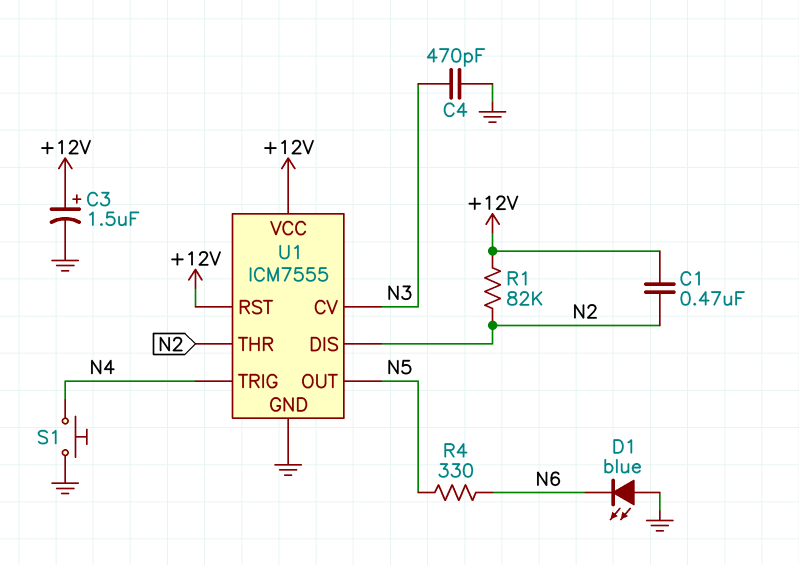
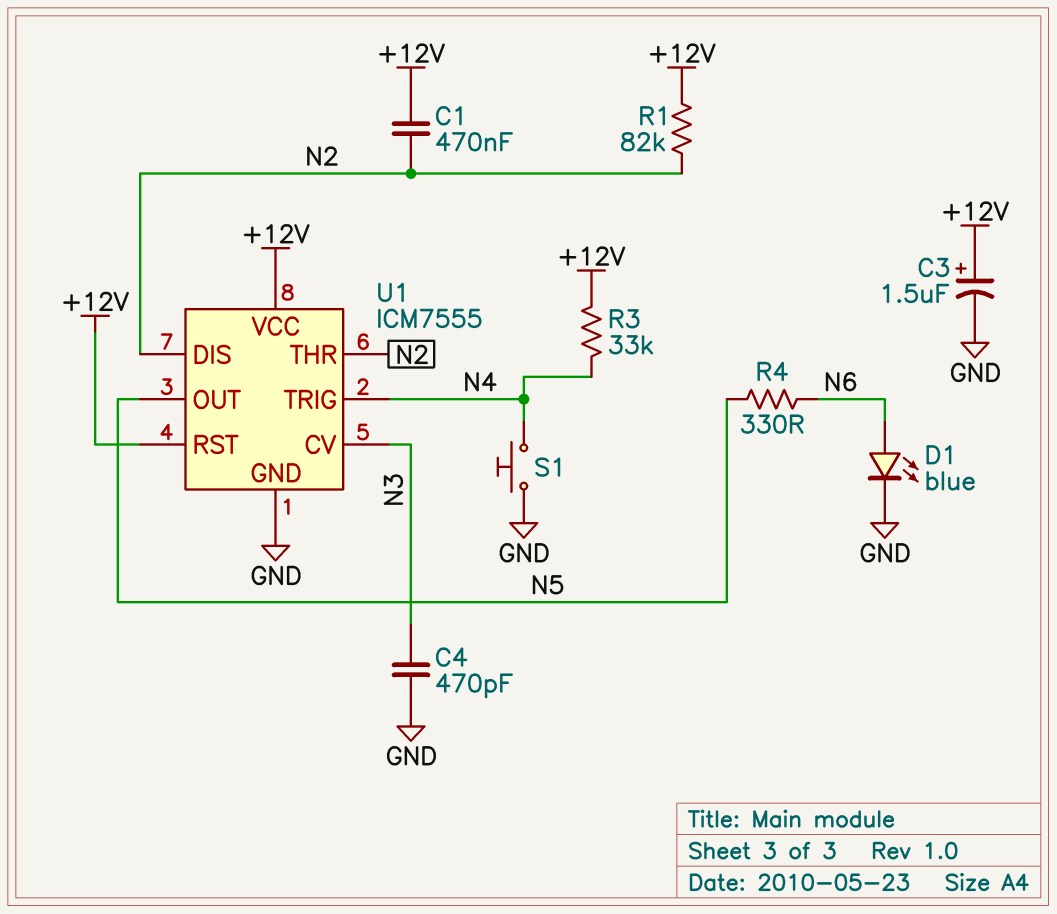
D1: LED blue (A GND, K N6) -> LED blue (A N6, K GND)
R3: none -> 33k (+12V, N4)

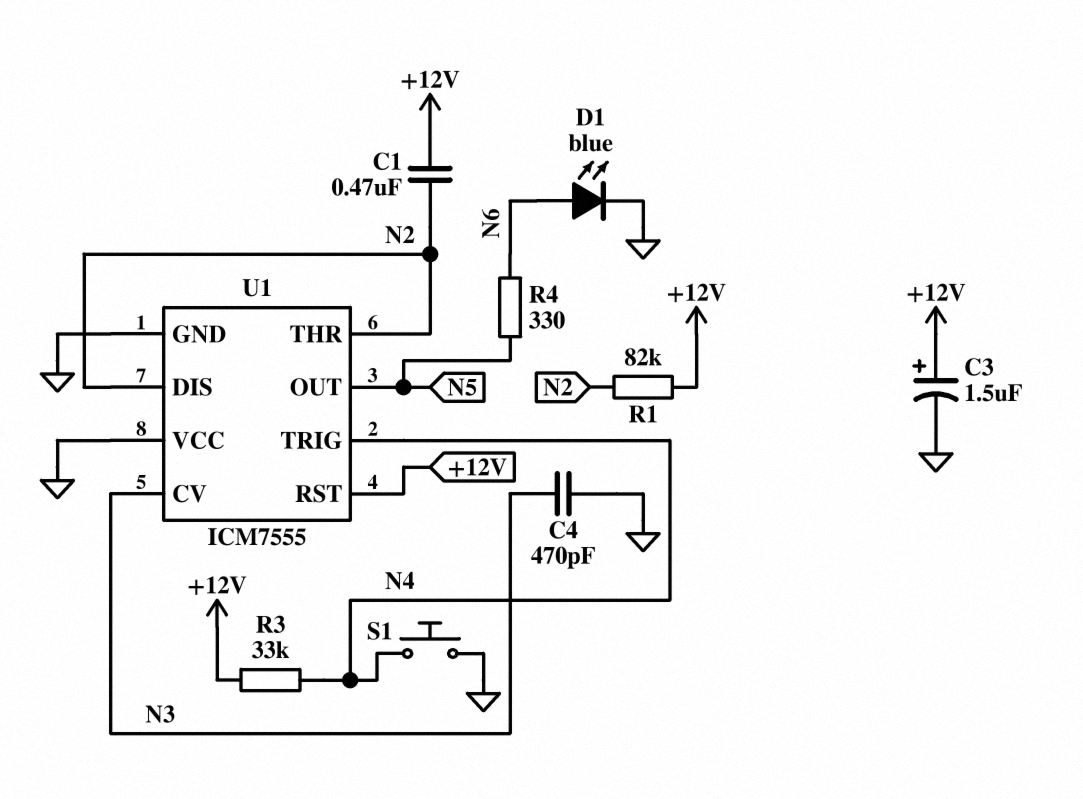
U1 pin VCC: +12V -> GND

